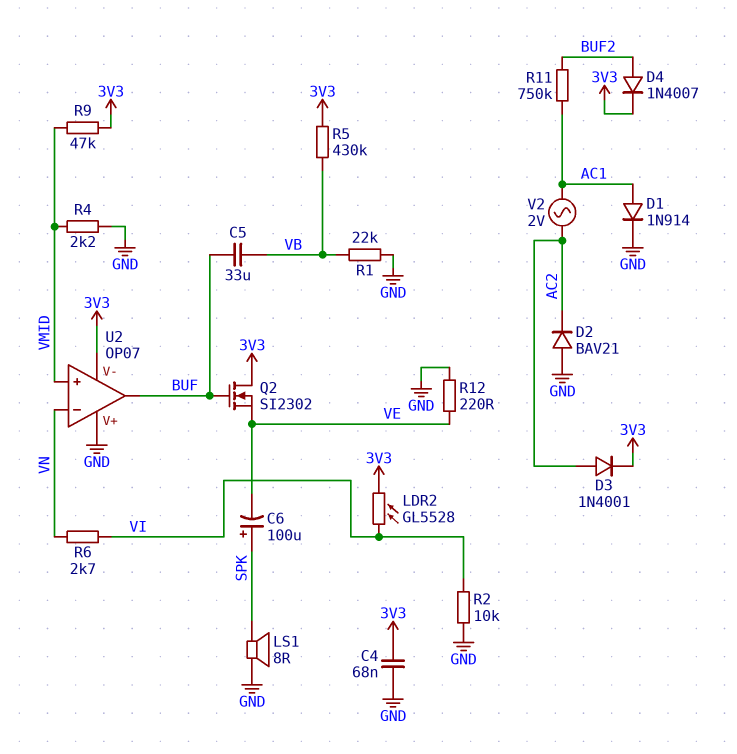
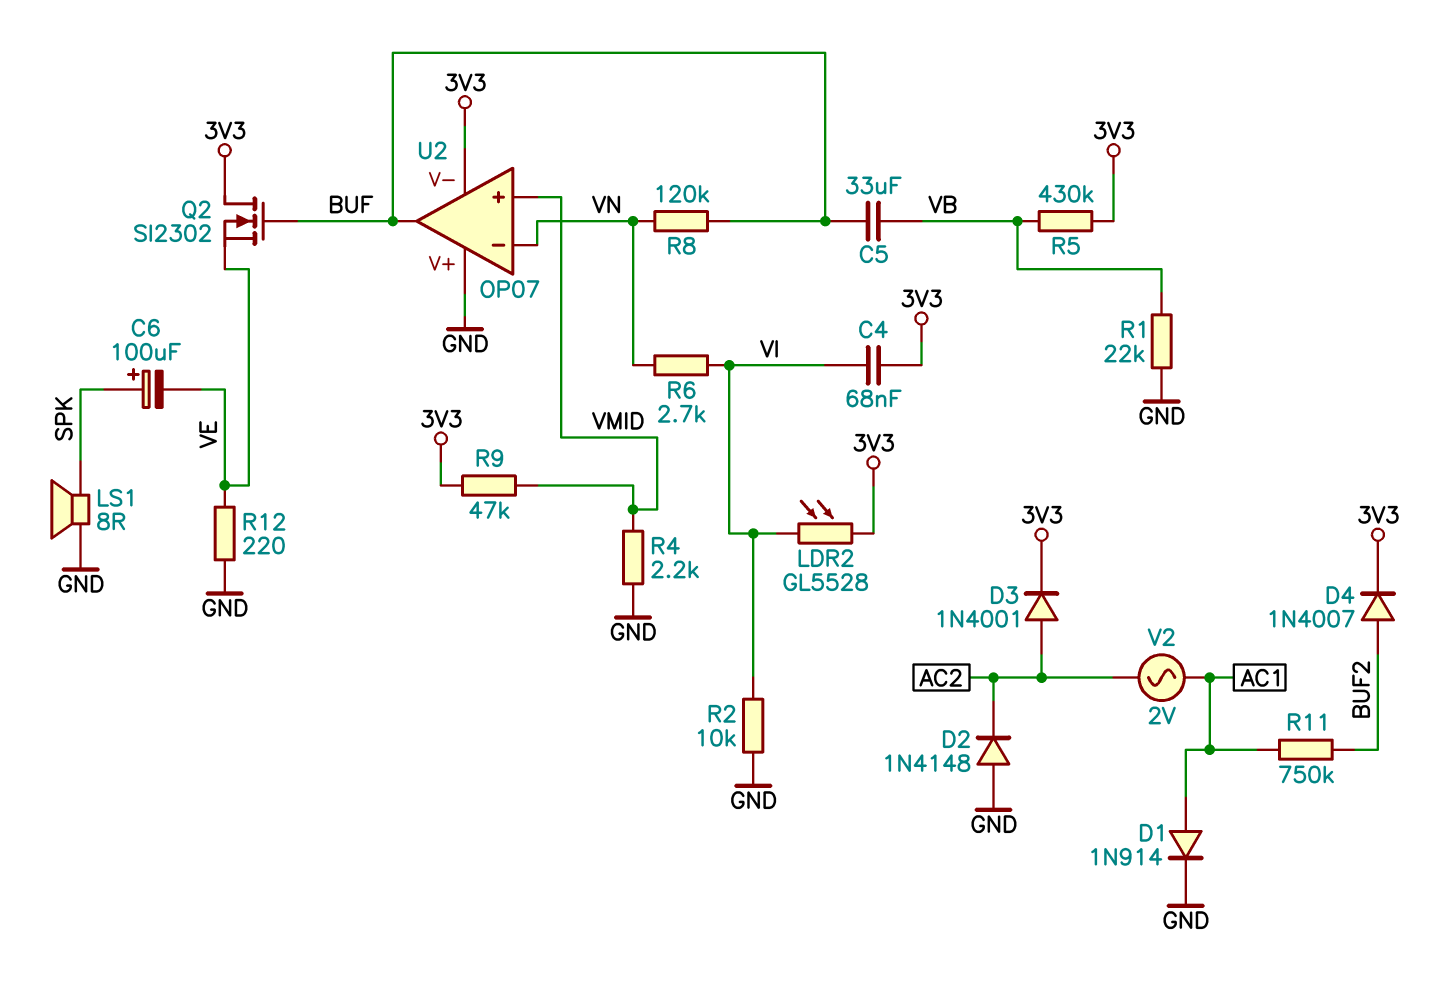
C4: 68nF (3V3, GND) -> 68nF (3V3, VI)
D2: diode BAV21 (A GND, K AC2) -> diode 1N4148 (A GND, K AC2)
R8: none -> 120k (BUF, VN)

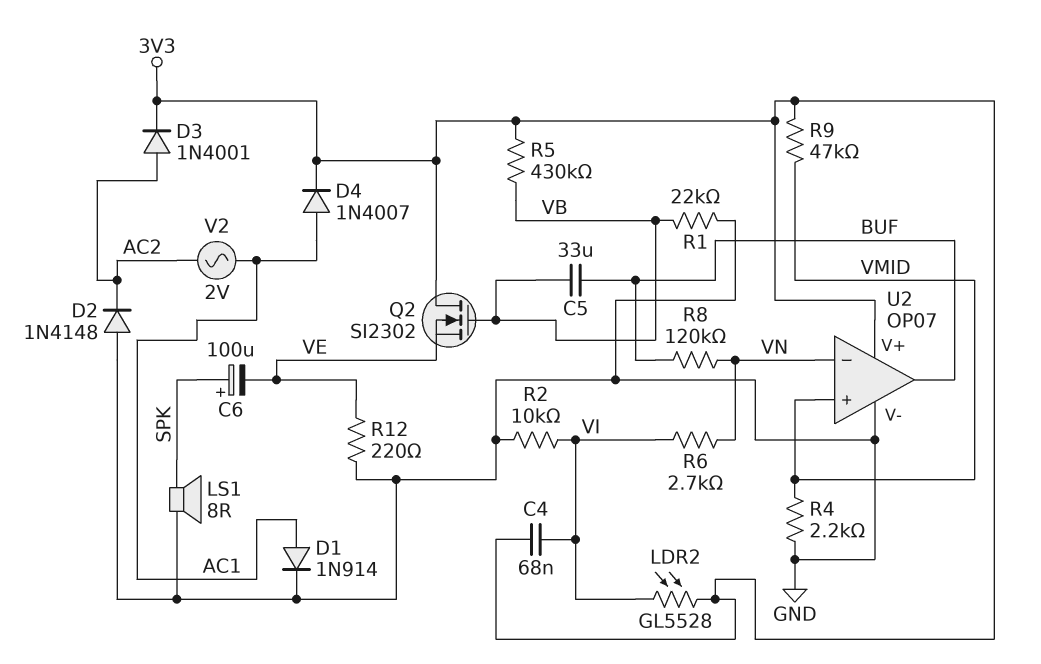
D4: diode 1N4007 (A BUF2, K 3V3) -> diode 1N4007 (A AC1, K 3V3)
Q2: NMOS SI2302 (G BUF, D 3V3, S VE) -> NMOS SI2302 (G VB, D 3V3, S VE)
R11: 750k (AC1, BUF2) -> none
U2 pin V+: GND -> 3V3
U2 pin V-: 3V3 -> GND

